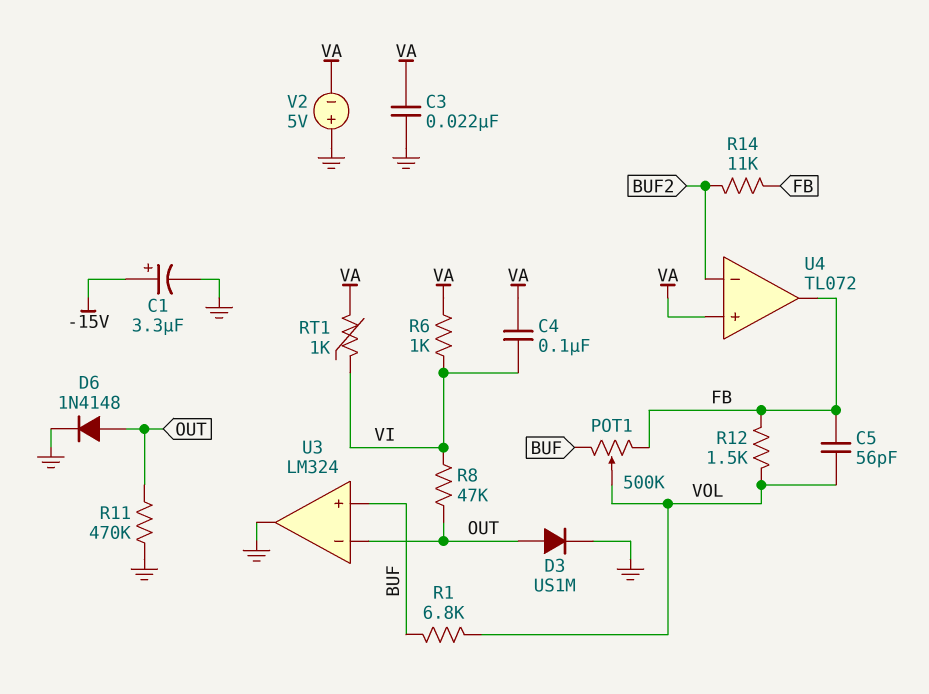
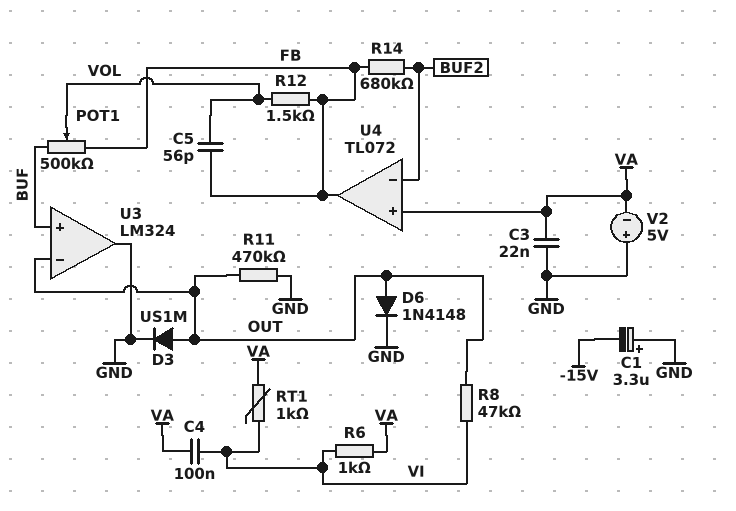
C1: 3.3uF (plus -15V, minus GND) -> 3.3uF (plus GND, minus -15V)
R1: 6.8k (BUF, VOL) -> none
R14: 11k (BUF2, FB) -> 680k (BUF2, FB)

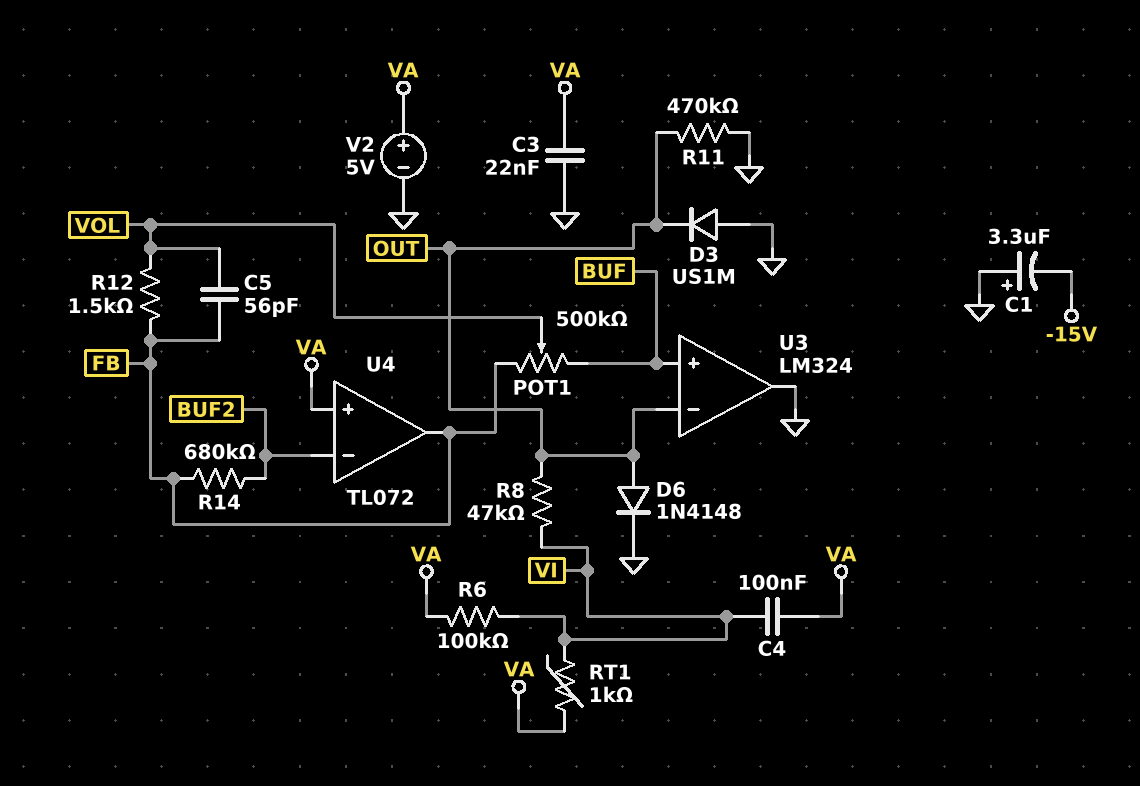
D3: diode US1M (A OUT, K GND) -> diode US1M (A GND, K OUT)
R6: 1k (VA, VI) -> 100k (VA, VI)
V2: 5V (plus GND, minus VA) -> 5V (plus VA, minus GND)

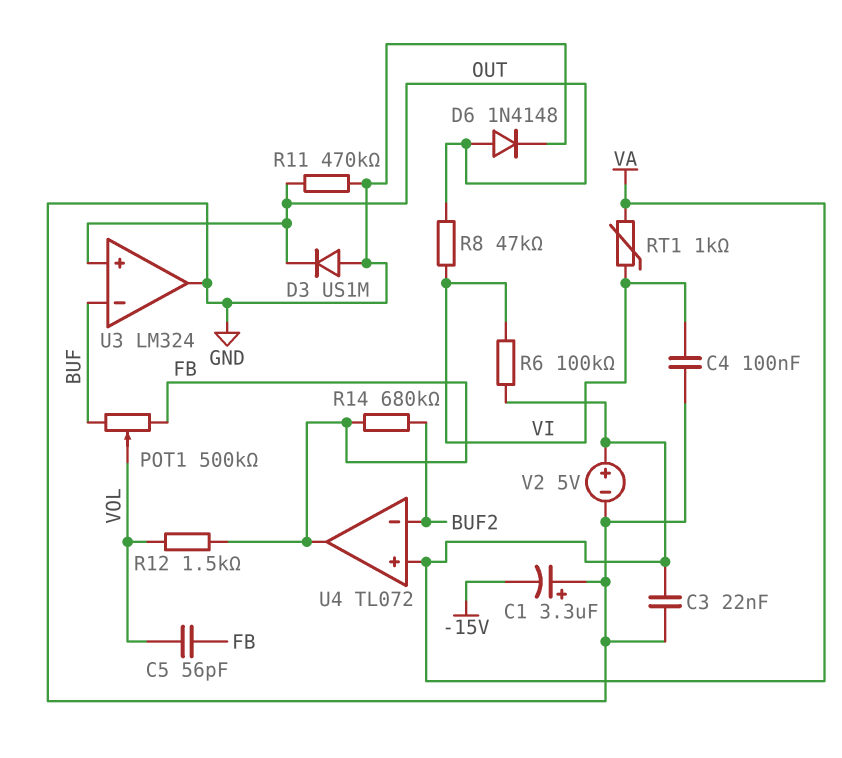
C4: 100nF (VA, VI) -> 100nF (GND, VI)
U3 pin in+: BUF -> OUT
U3 pin in-: OUT -> BUF

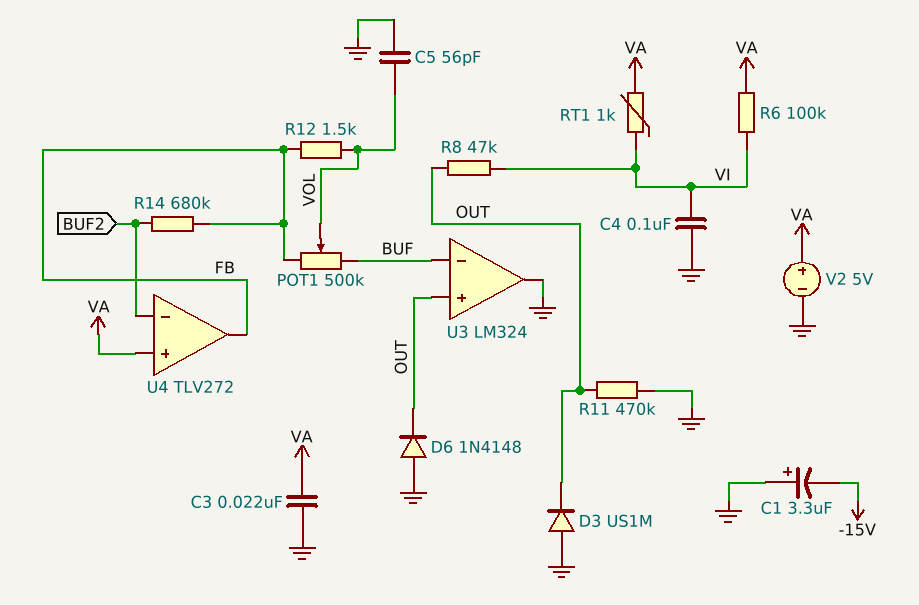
C5: 56pF (FB, VOL) -> 56pF (GND, VOL)
D6: diode 1N4148 (A OUT, K GND) -> diode 1N4148 (A GND, K OUT)
U4: TL072 -> TLV272

